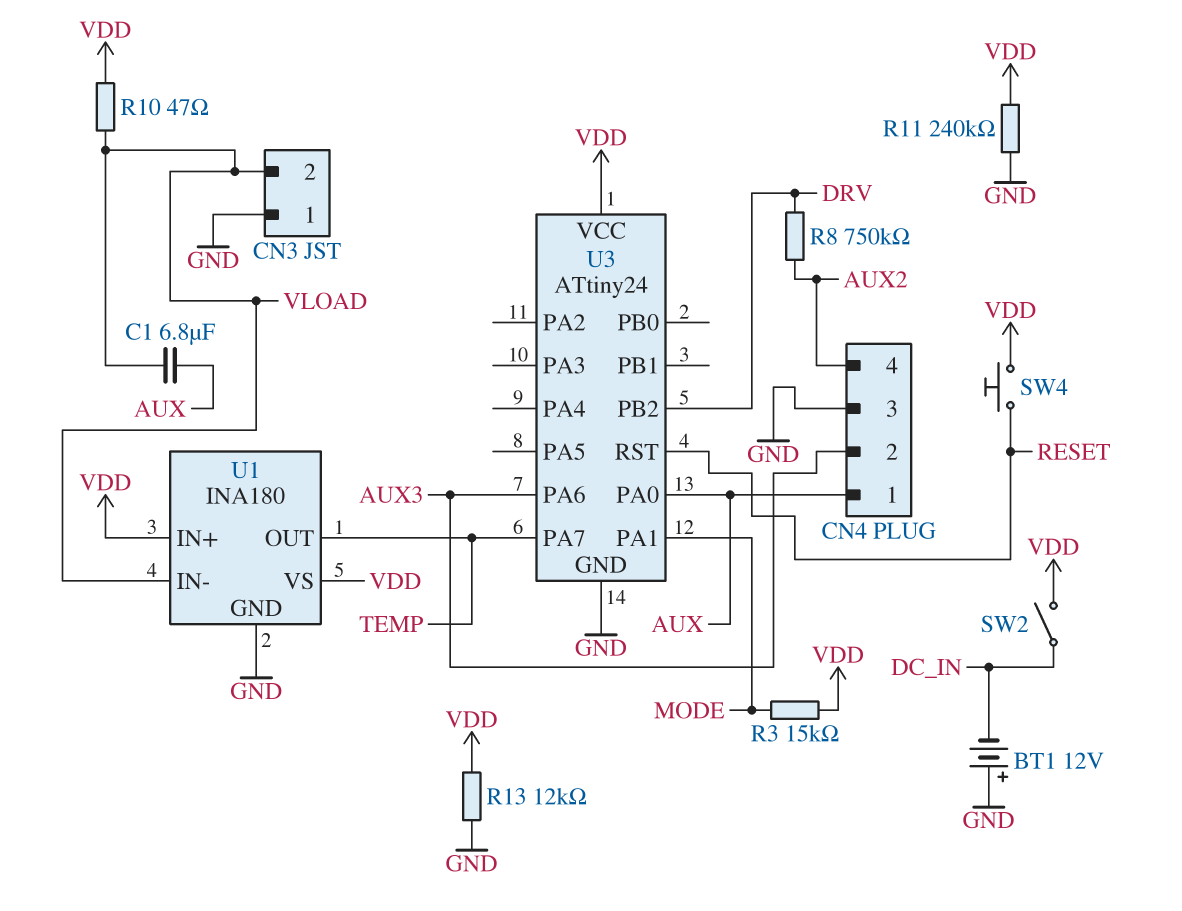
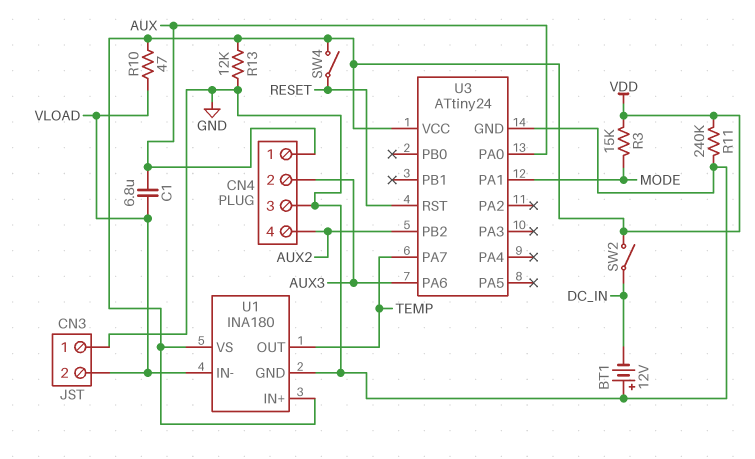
R8: 750k (AUX2, DRV) -> none
SW4: button (RESET, VDD) -> switch (RESET, VDD)
U3 pin PB2: DRV -> AUX2

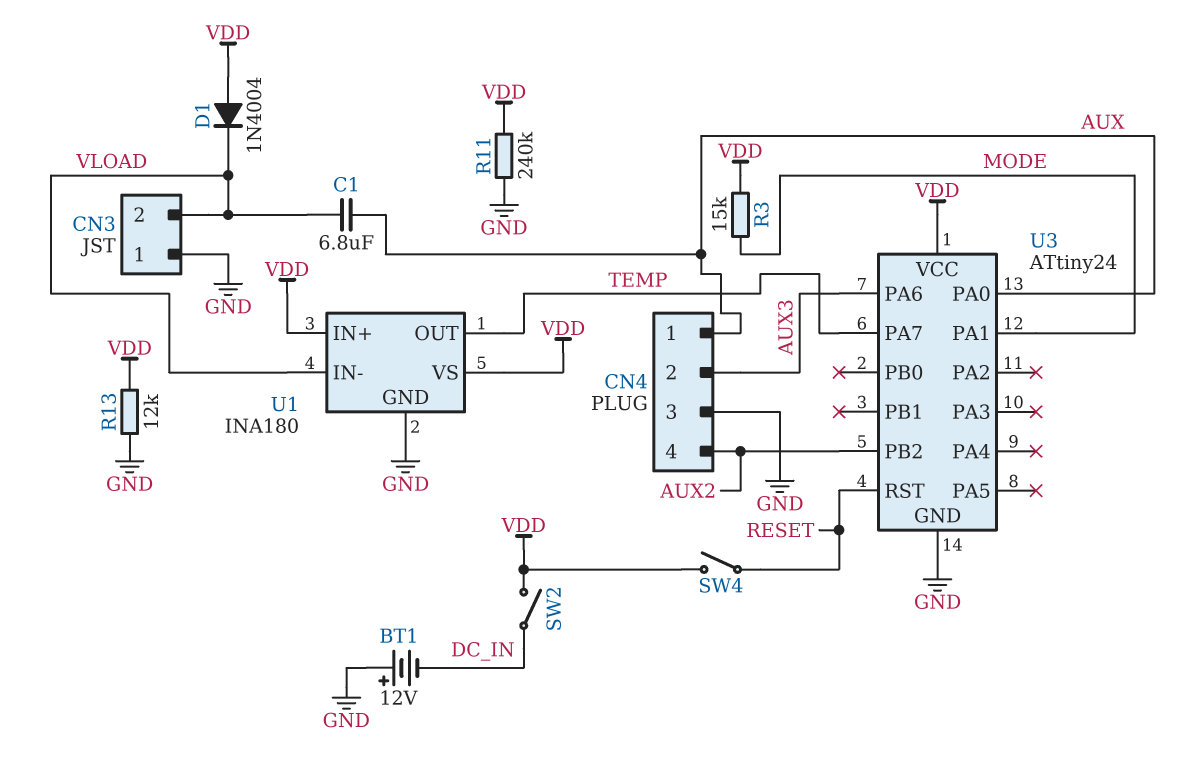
D1: none -> diode 1N4004 (A VDD, K VLOAD)
R10: 47 (VDD, VLOAD) -> none

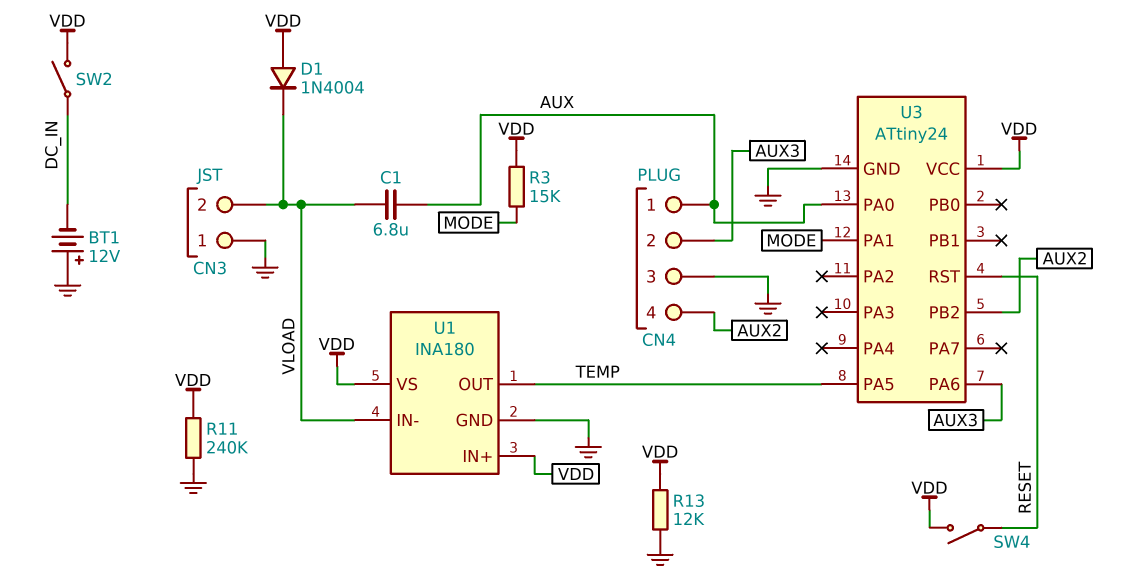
U3 pin PA5: none -> TEMP
U3 pin PA7: TEMP -> none

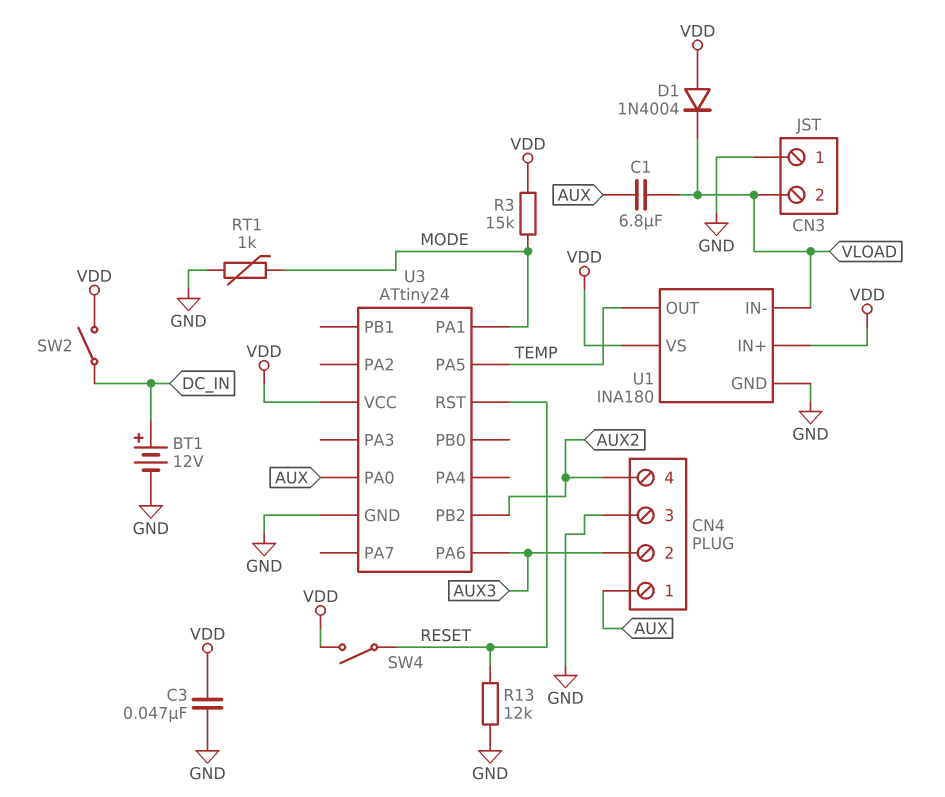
BT1: 12V (plus GND, minus DC_IN) -> 12V (plus DC_IN, minus GND)
C3: none -> 47nF (GND, VDD)
R11: 240k (GND, VDD) -> none
R13: 12k (GND, VDD) -> 12k (GND, RESET)
RT1: none -> 1k (GND, MODE)

